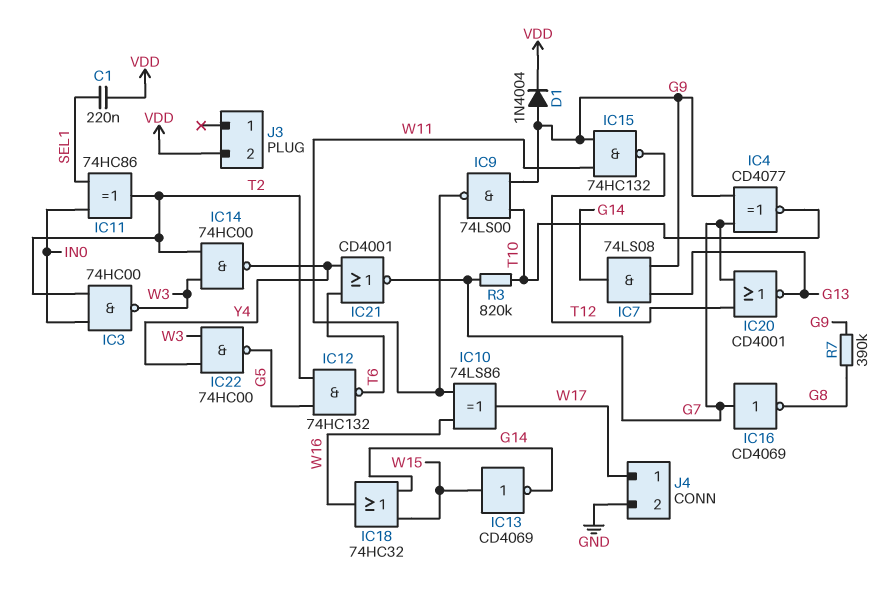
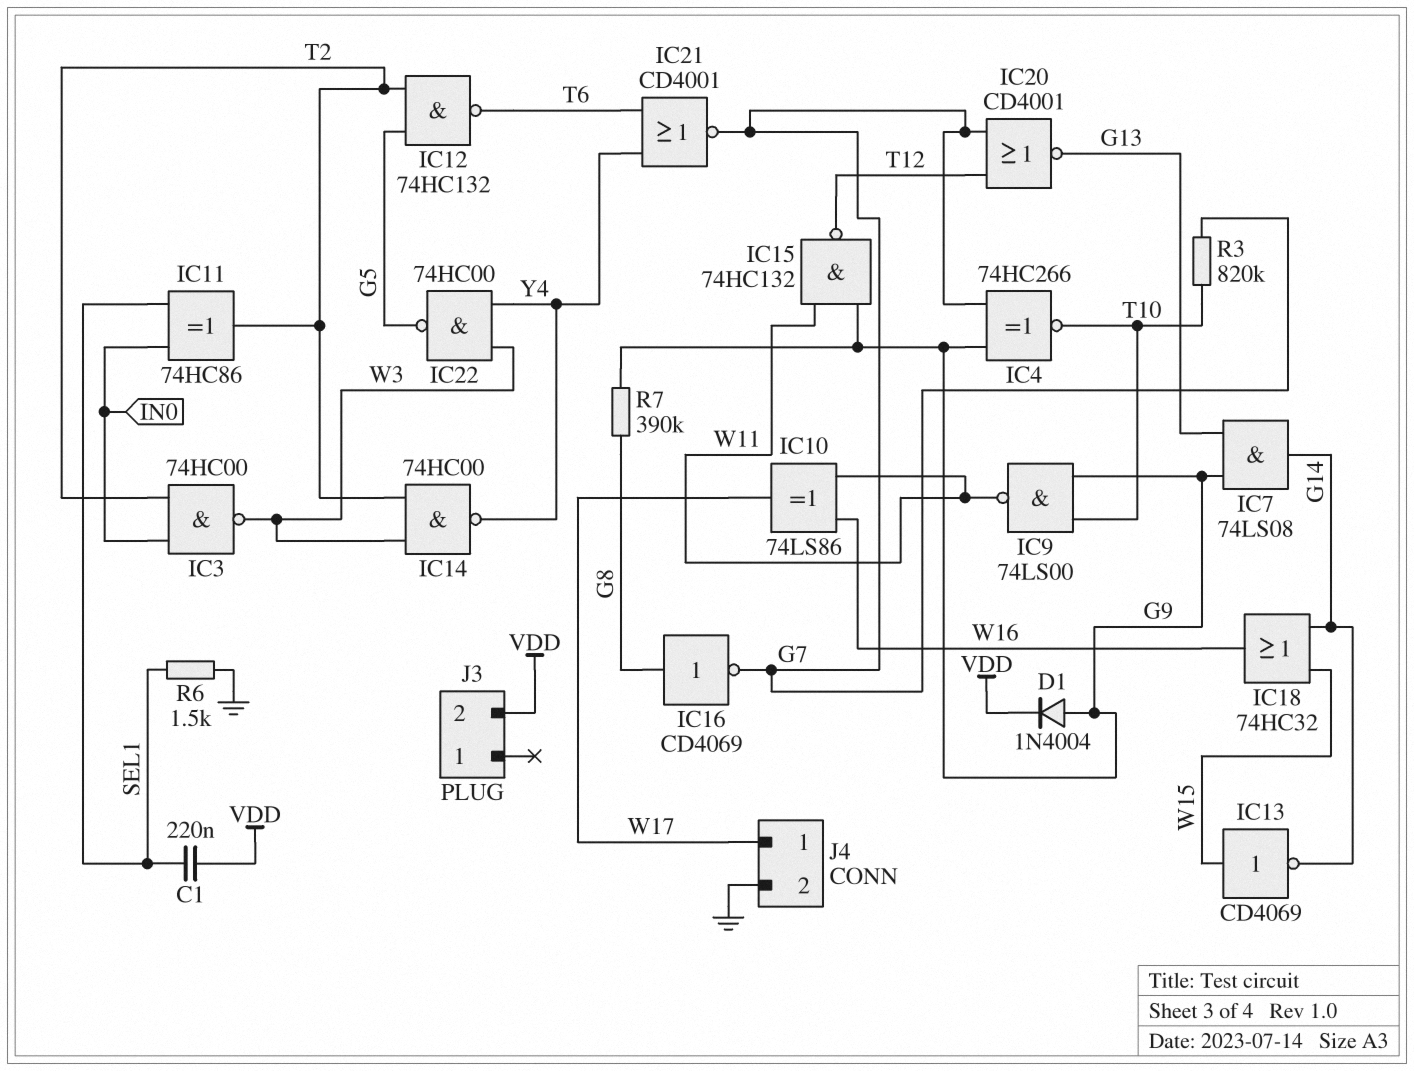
IC4: XNOR CD4077 (in G7, in G9, out T10) -> XNOR 74HC266 (in G7, in G9, out T10)
IC16: NOT CD4069 (in G7, out G8) -> NOT CD4069 (in G8, out G7)
R6: none -> 1.5k (GND, SEL1)

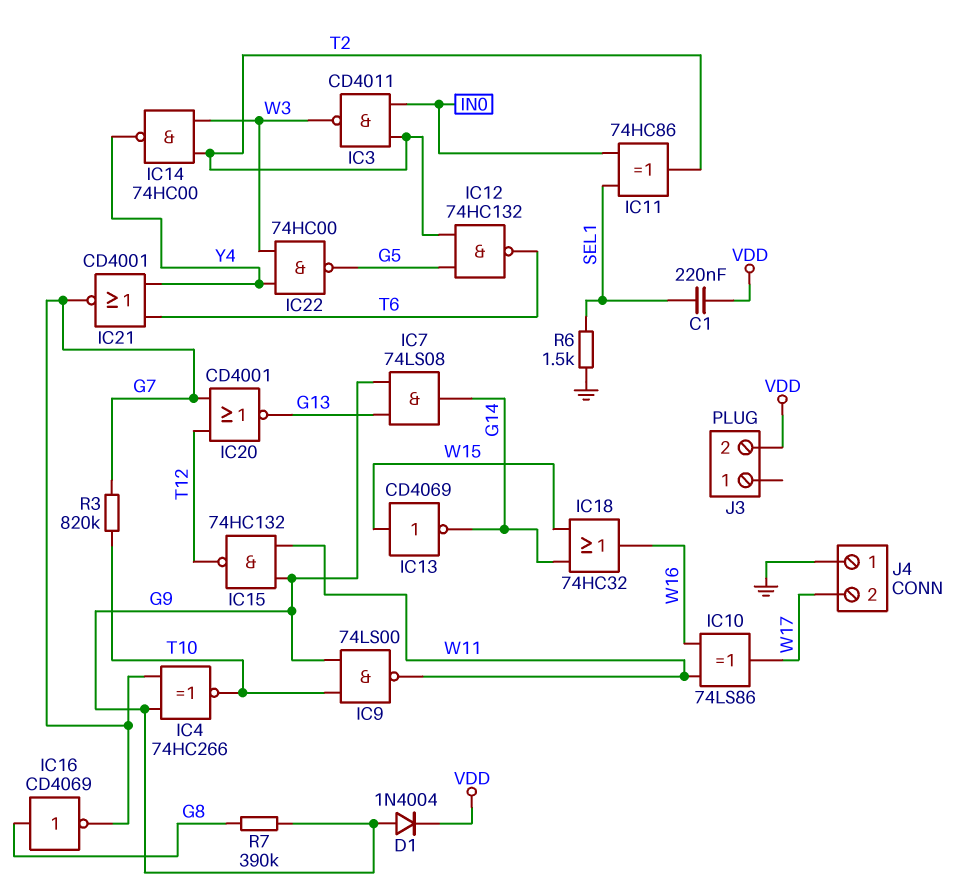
IC3: NAND 74HC00 (in IN0, in T2, out W3) -> NAND CD4011 (in IN0, in T2, out W3)
J4 pin 1: W17 -> GND
J4 pin 2: GND -> W17

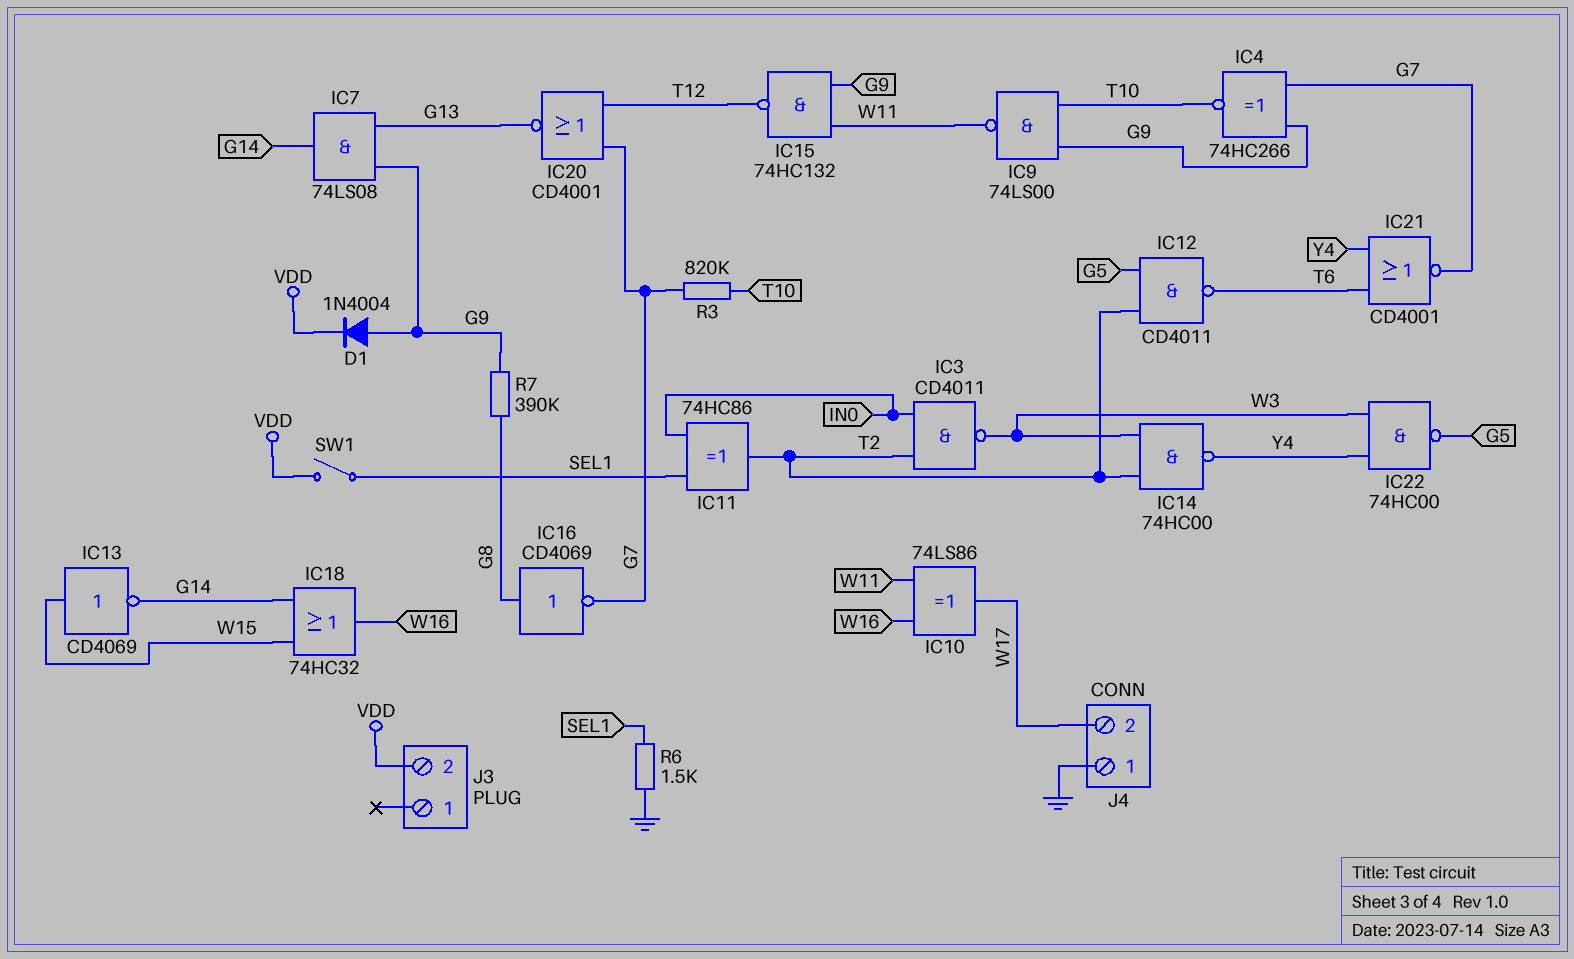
C1: 220nF (SEL1, VDD) -> none
IC12: NAND 74HC132 (in G5, in T2, out T6) -> NAND CD4011 (in G5, in T2, out T6)
SW1: none -> switch (SEL1, VDD)

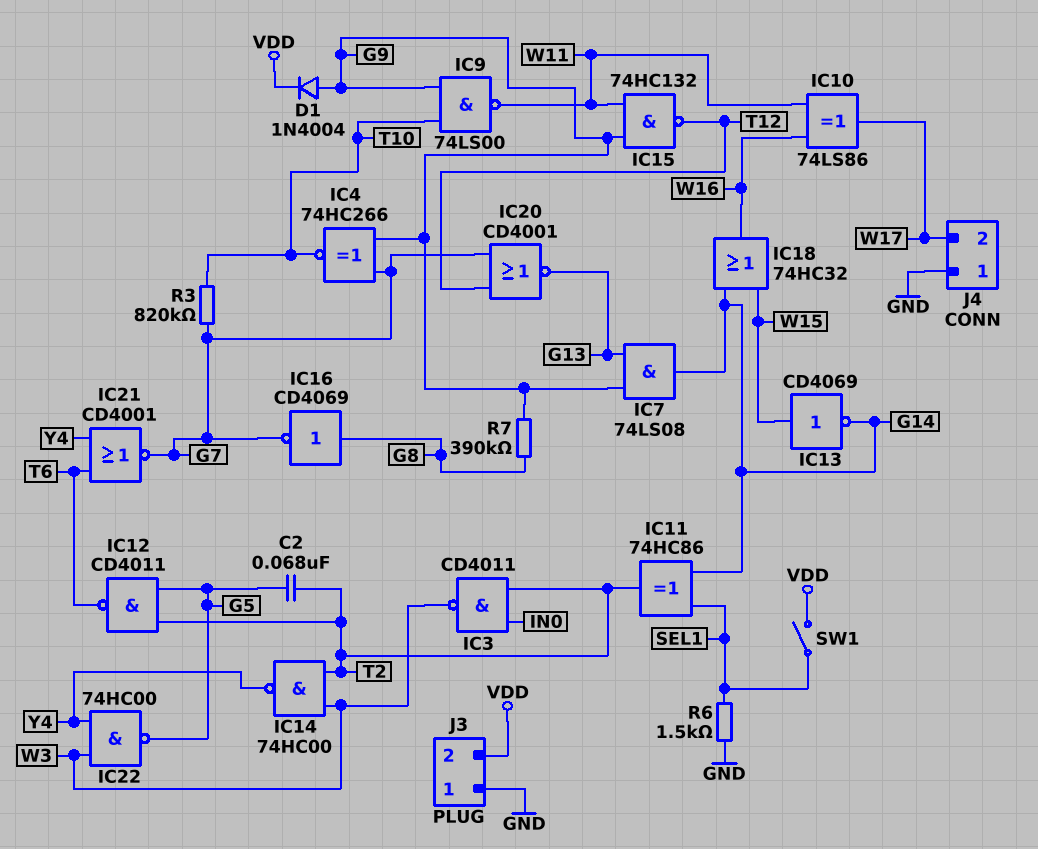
C2: none -> 68nF (G5, T2)
IC11: XOR 74HC86 (in IN0, in SEL1, out T2) -> XOR 74HC86 (in G14, in SEL1, out T2)
J3 pin 1: none -> GND

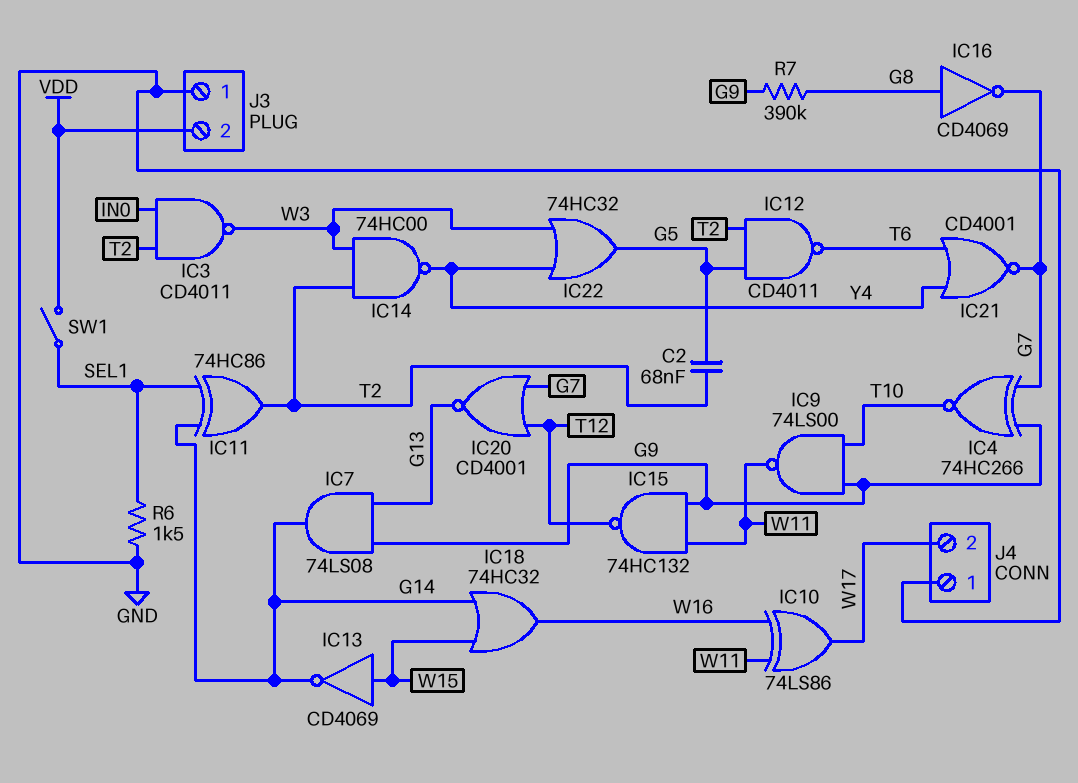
D1: diode 1N4004 (A G9, K VDD) -> none
IC22: NAND 74HC00 (in W3, in Y4, out G5) -> OR 74HC32 (in W3, in Y4, out G5)
R3: 820k (G7, T10) -> none

